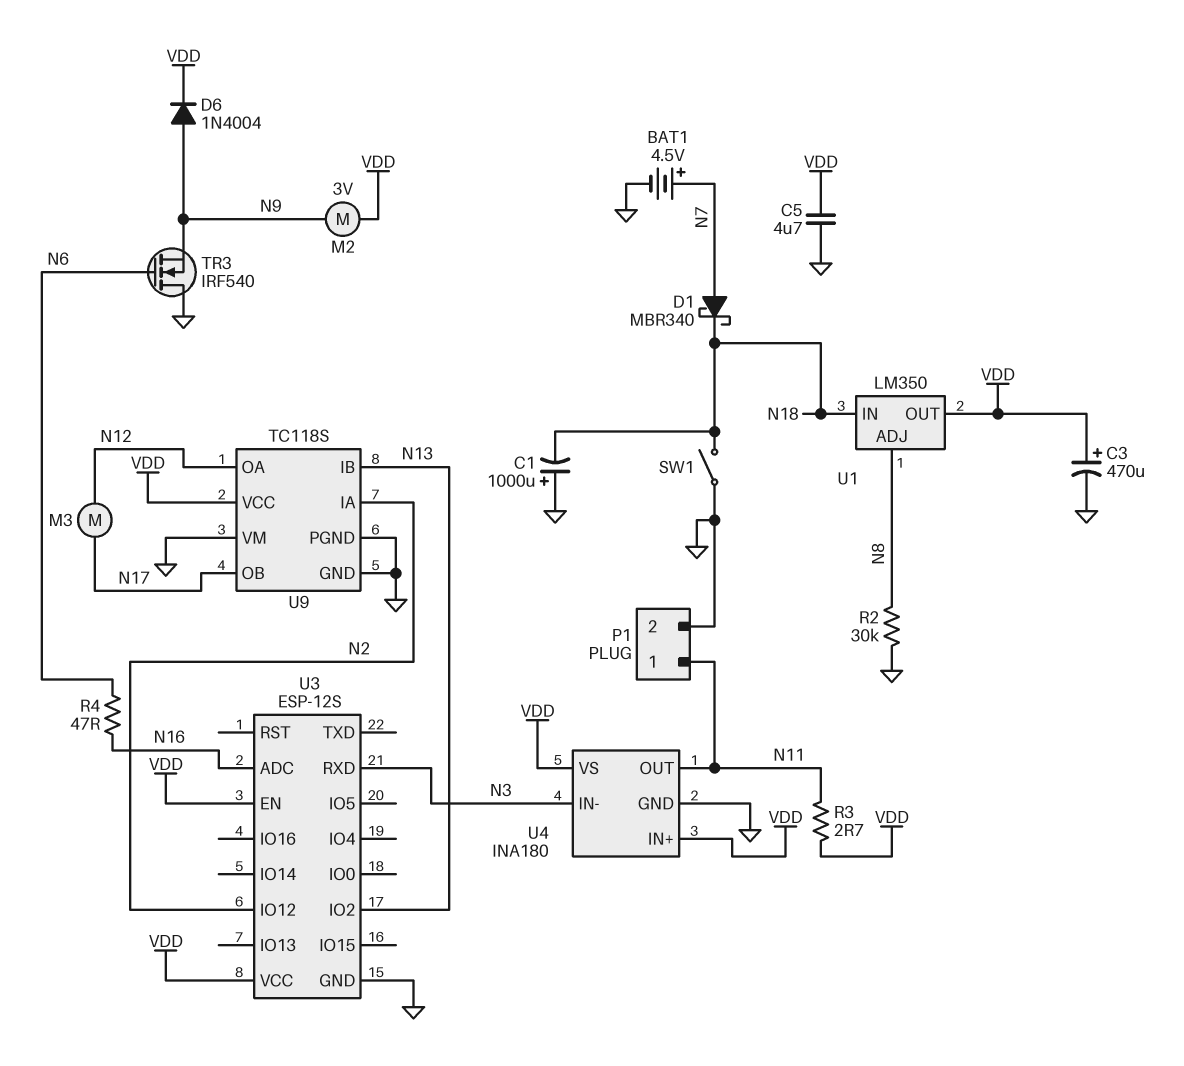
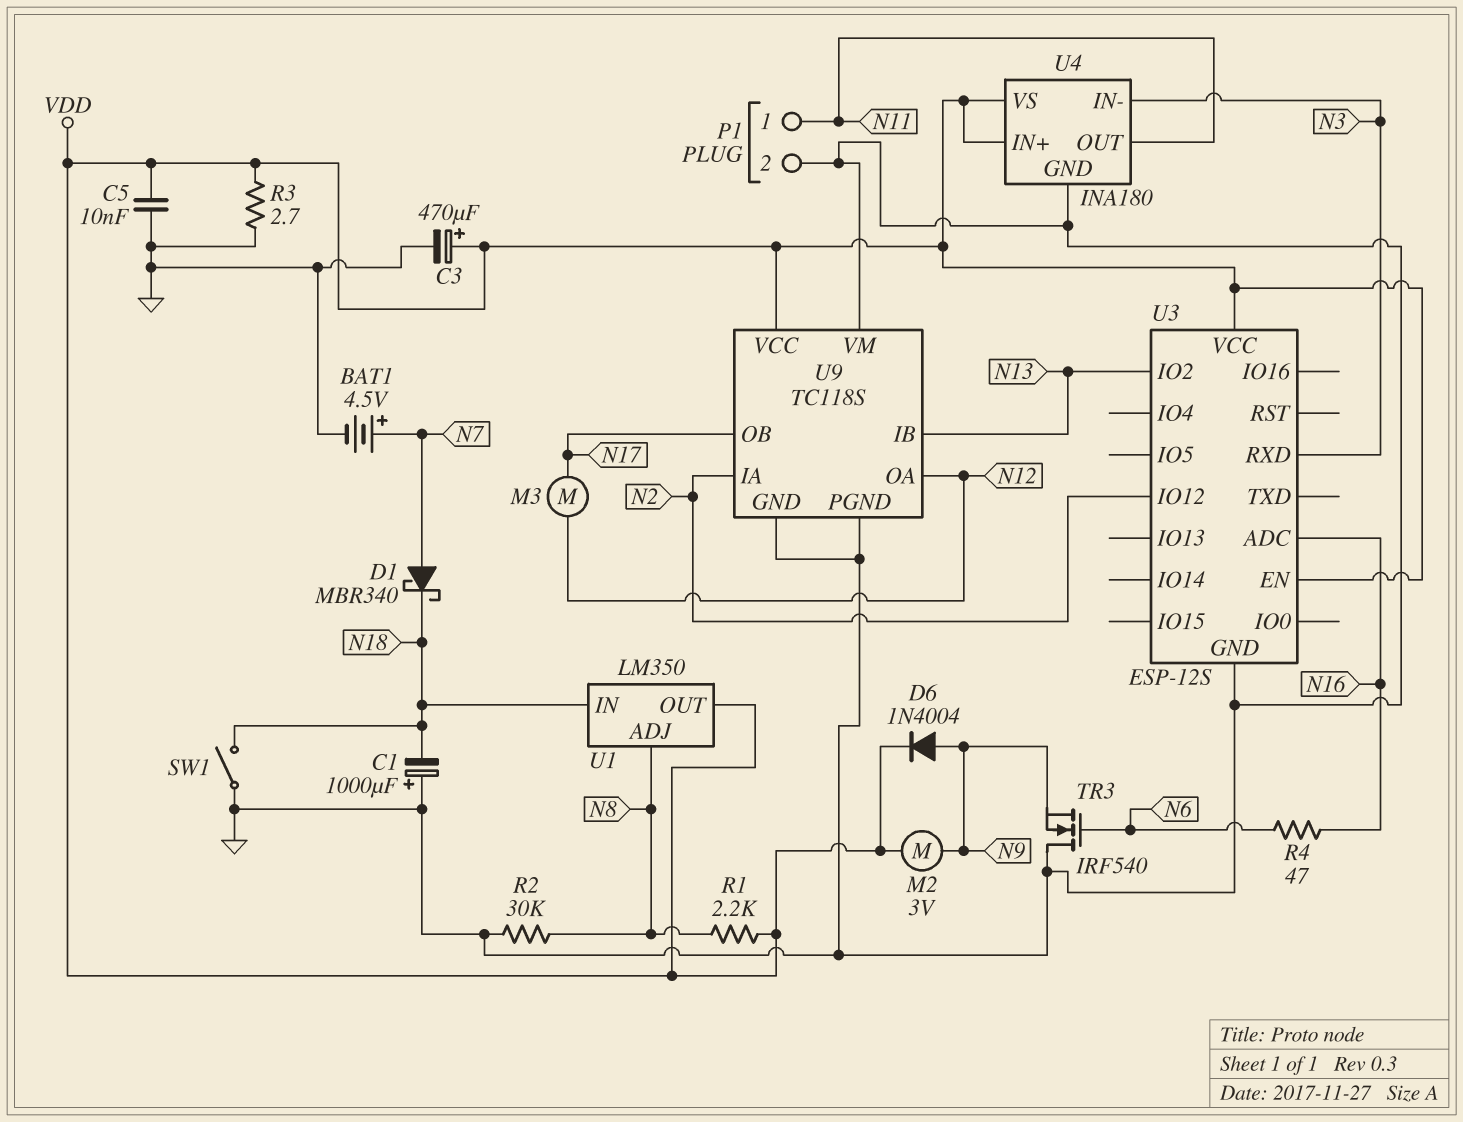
C5: 4.7uF (GND, VDD) -> 10nF (GND, VDD)
R1: none -> 2.2k (N8, VDD)
R3: 2.7 (N11, VDD) -> 2.7 (GND, VDD)

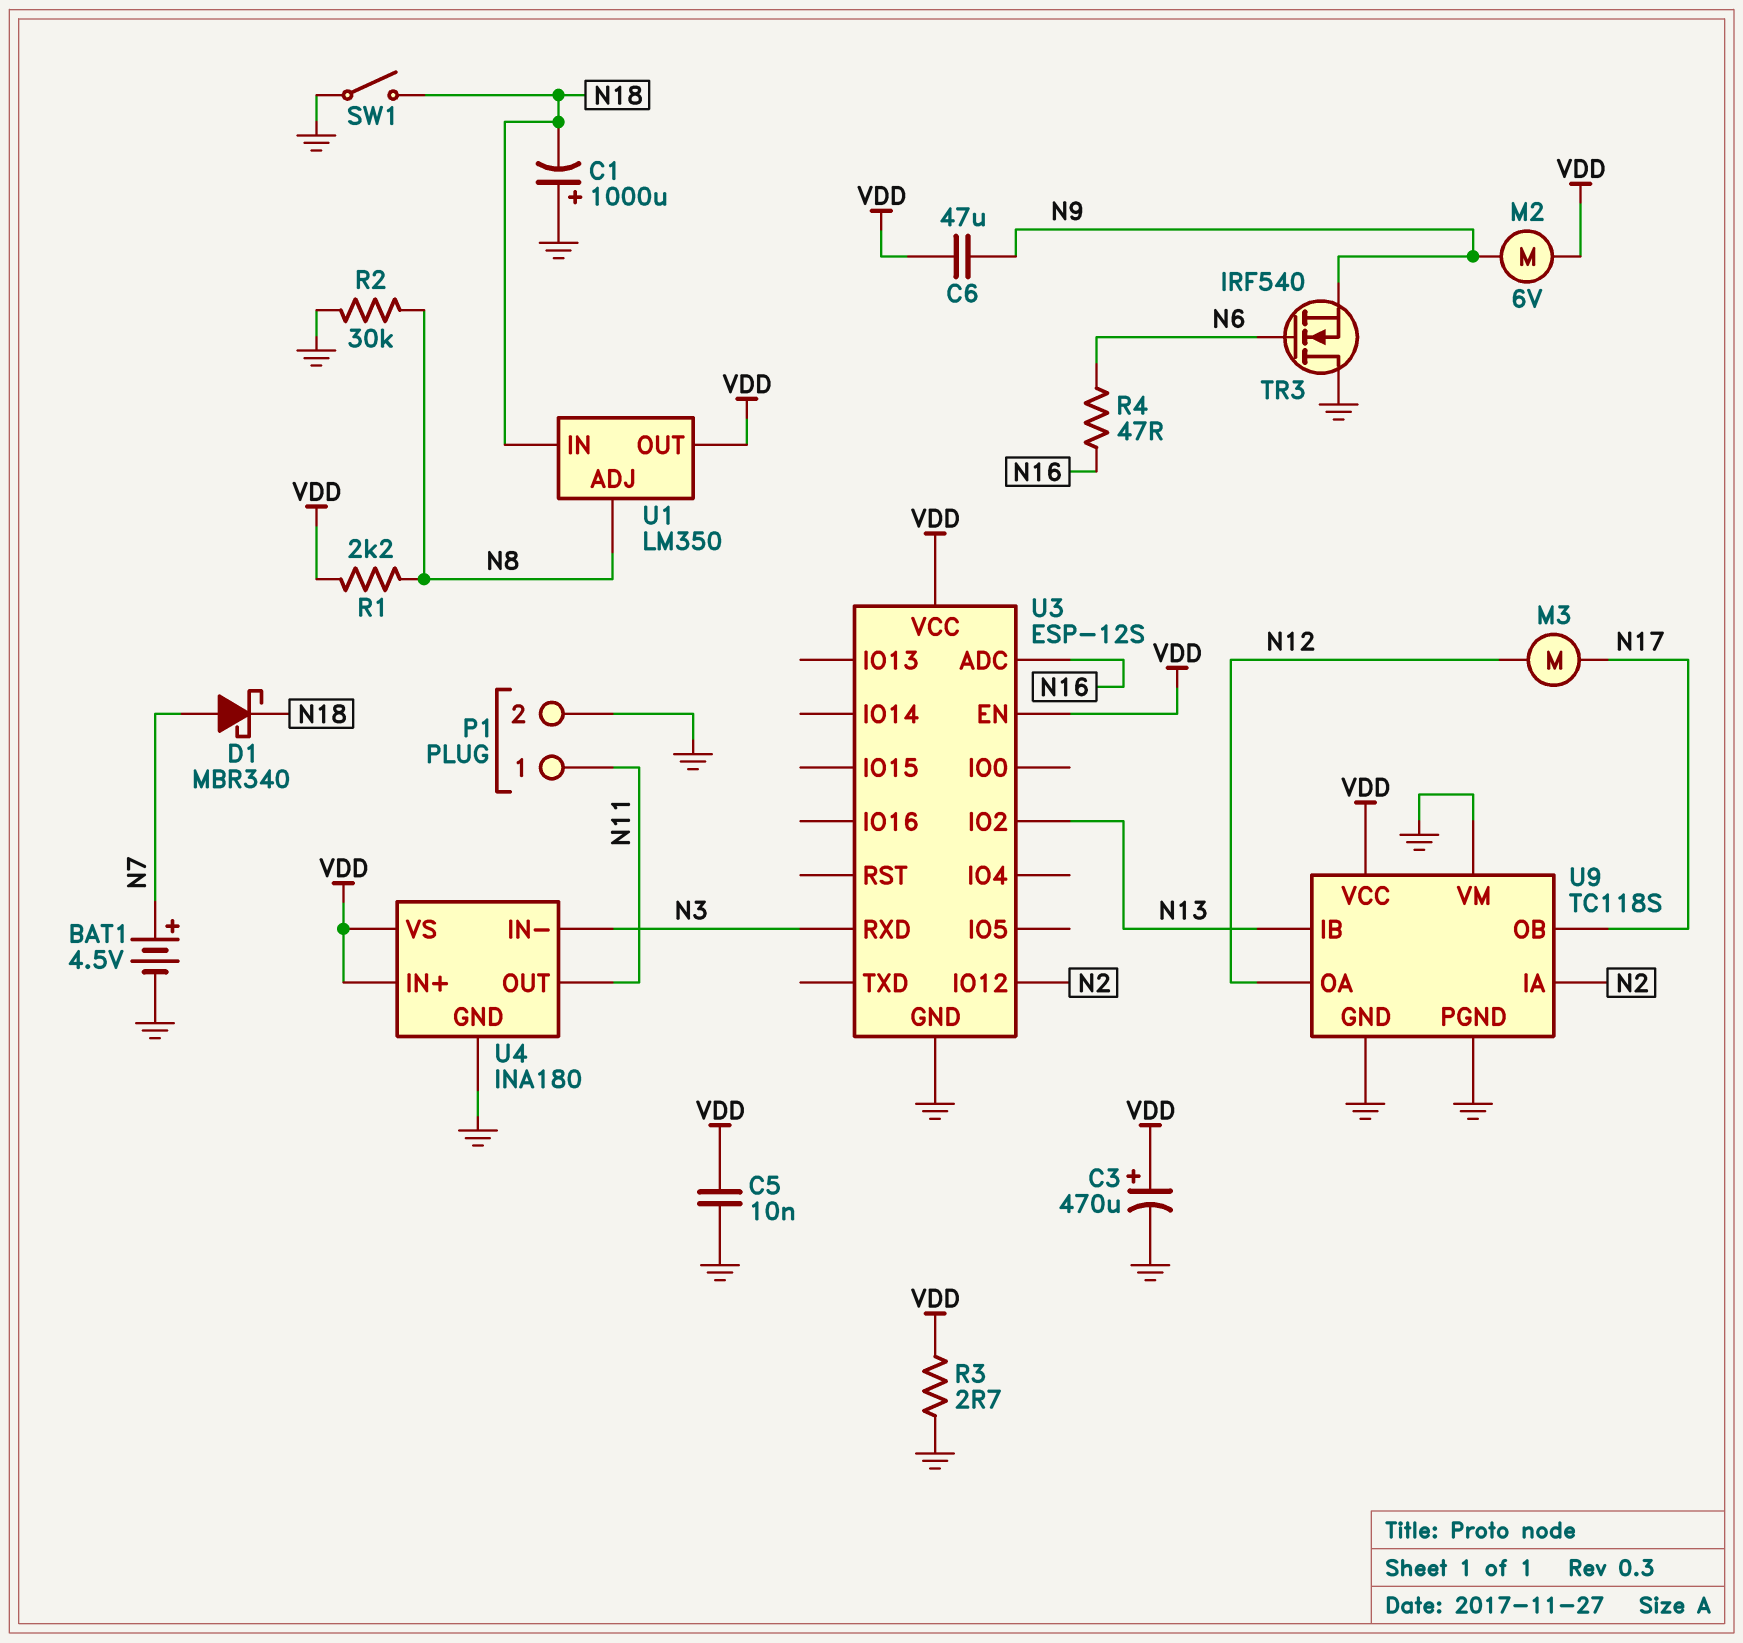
C6: none -> 47uF (N9, VDD)
D6: diode 1N4004 (A N9, K VDD) -> none
M2: motor 3V (N9, VDD) -> motor 6V (N9, VDD)

